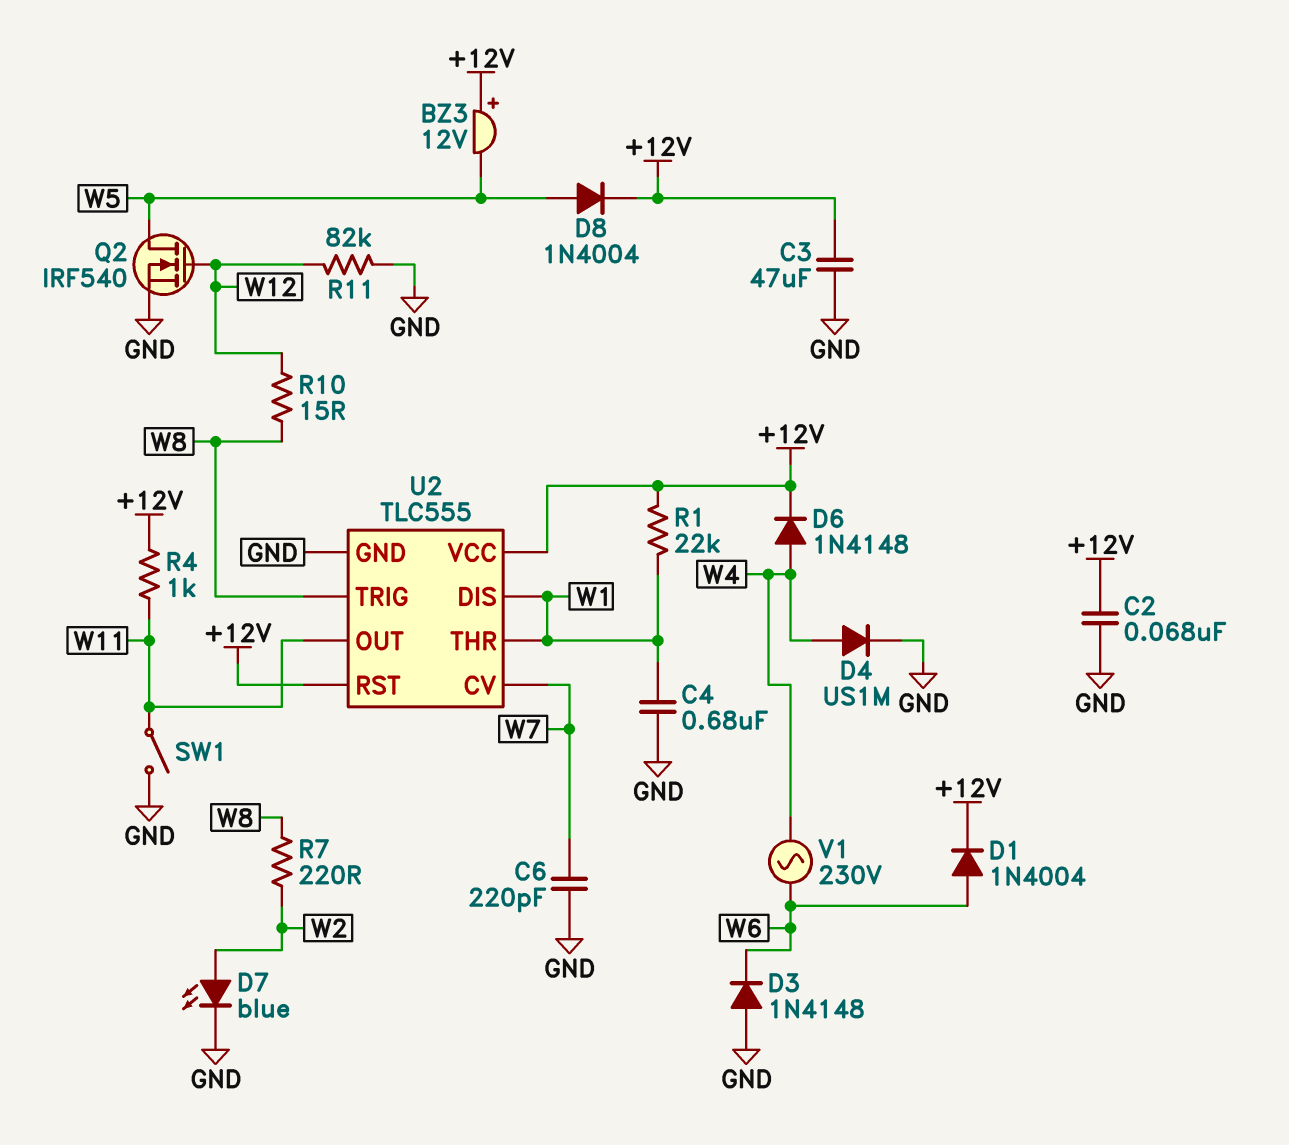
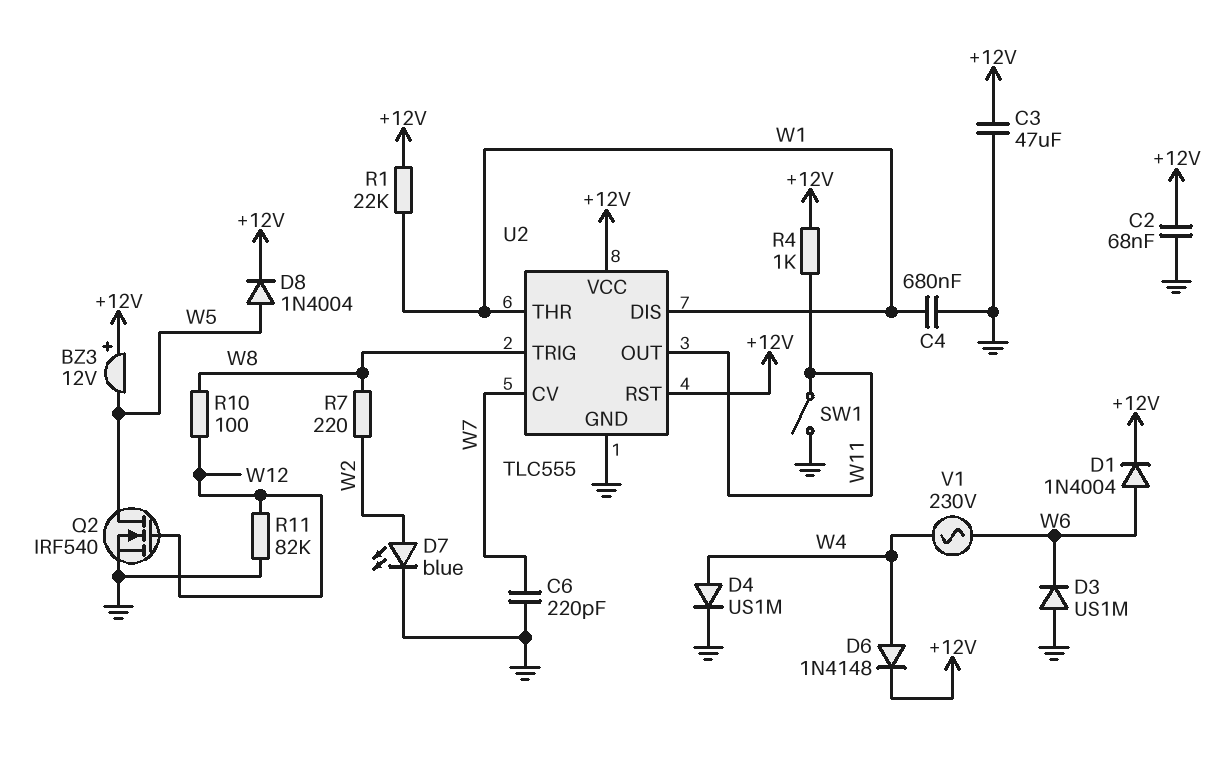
D3: diode 1N4148 (A GND, K W6) -> diode US1M (A GND, K W6)
R10: 15 (W8, W12) -> 100 (W8, W12)

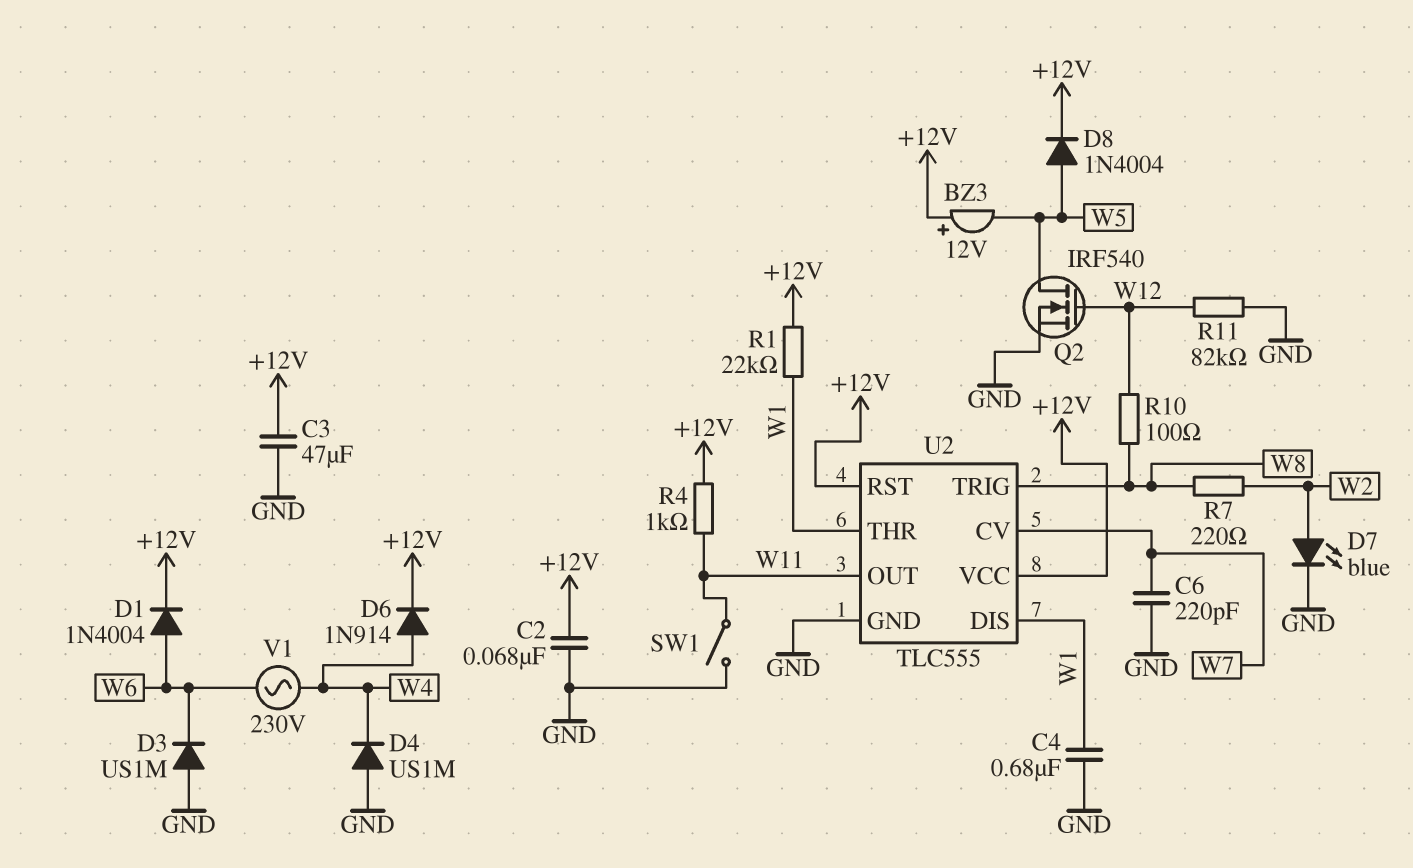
D4: diode US1M (A W4, K GND) -> diode US1M (A GND, K W4)
D6: diode 1N4148 (A W4, K +12V) -> diode 1N914 (A W4, K +12V)

